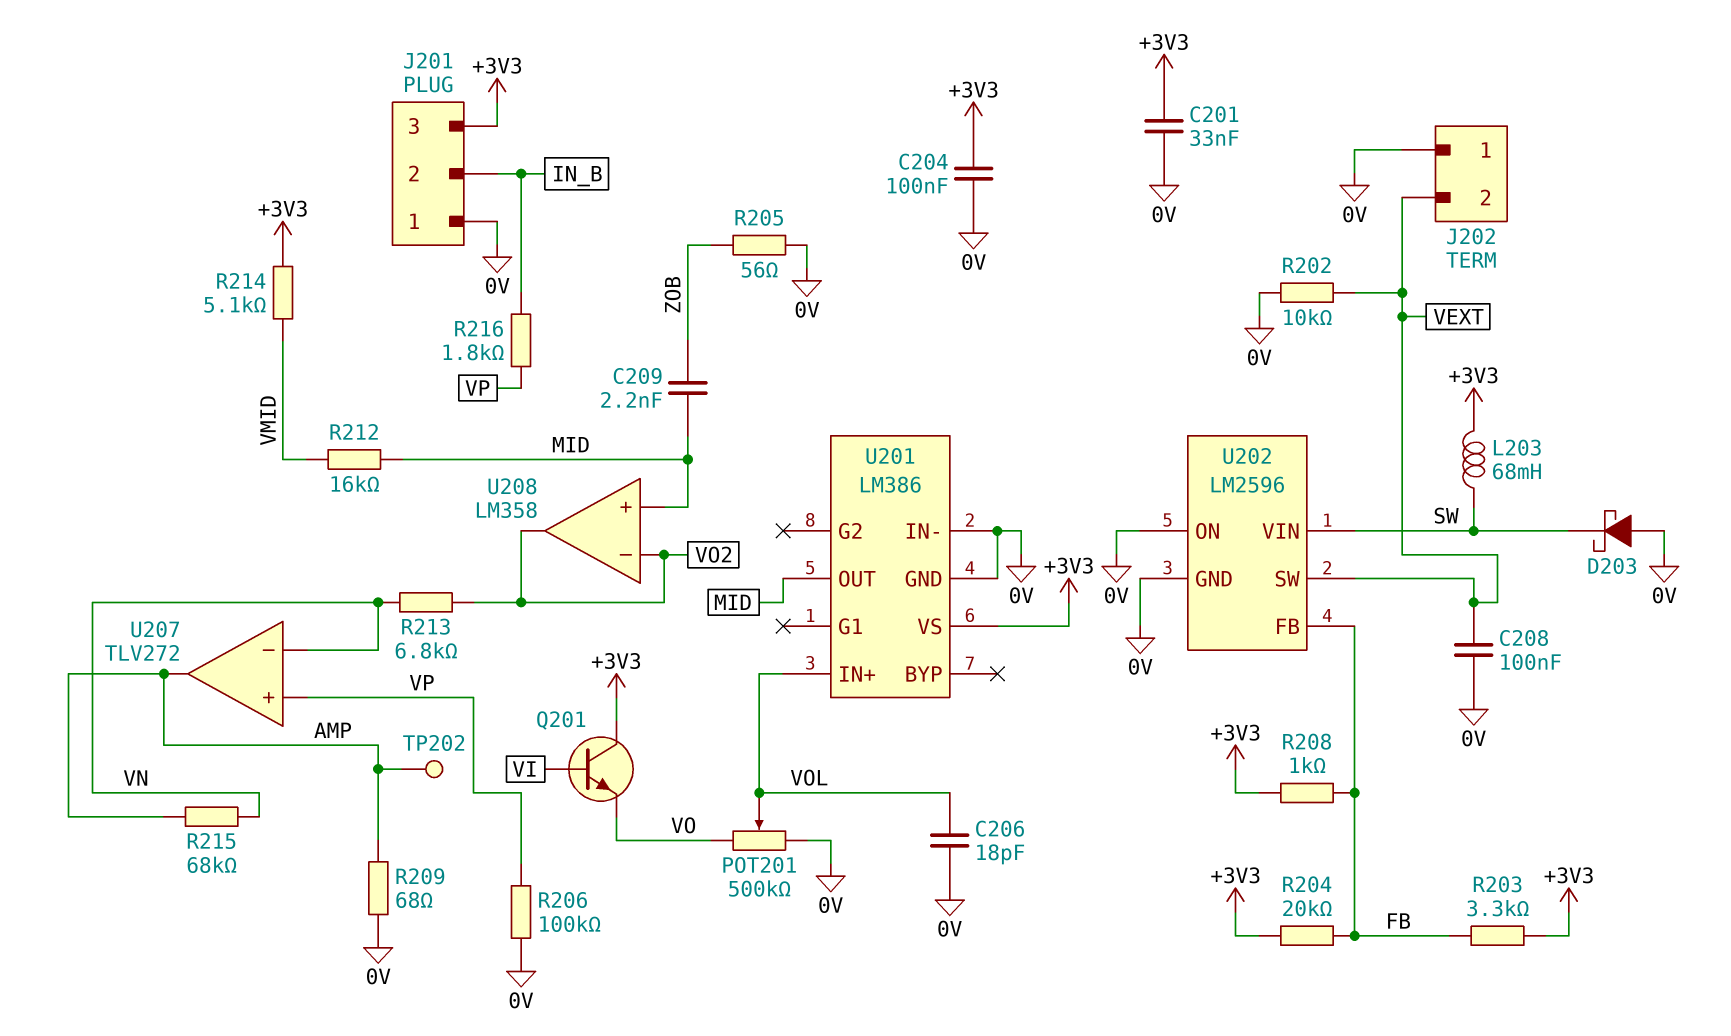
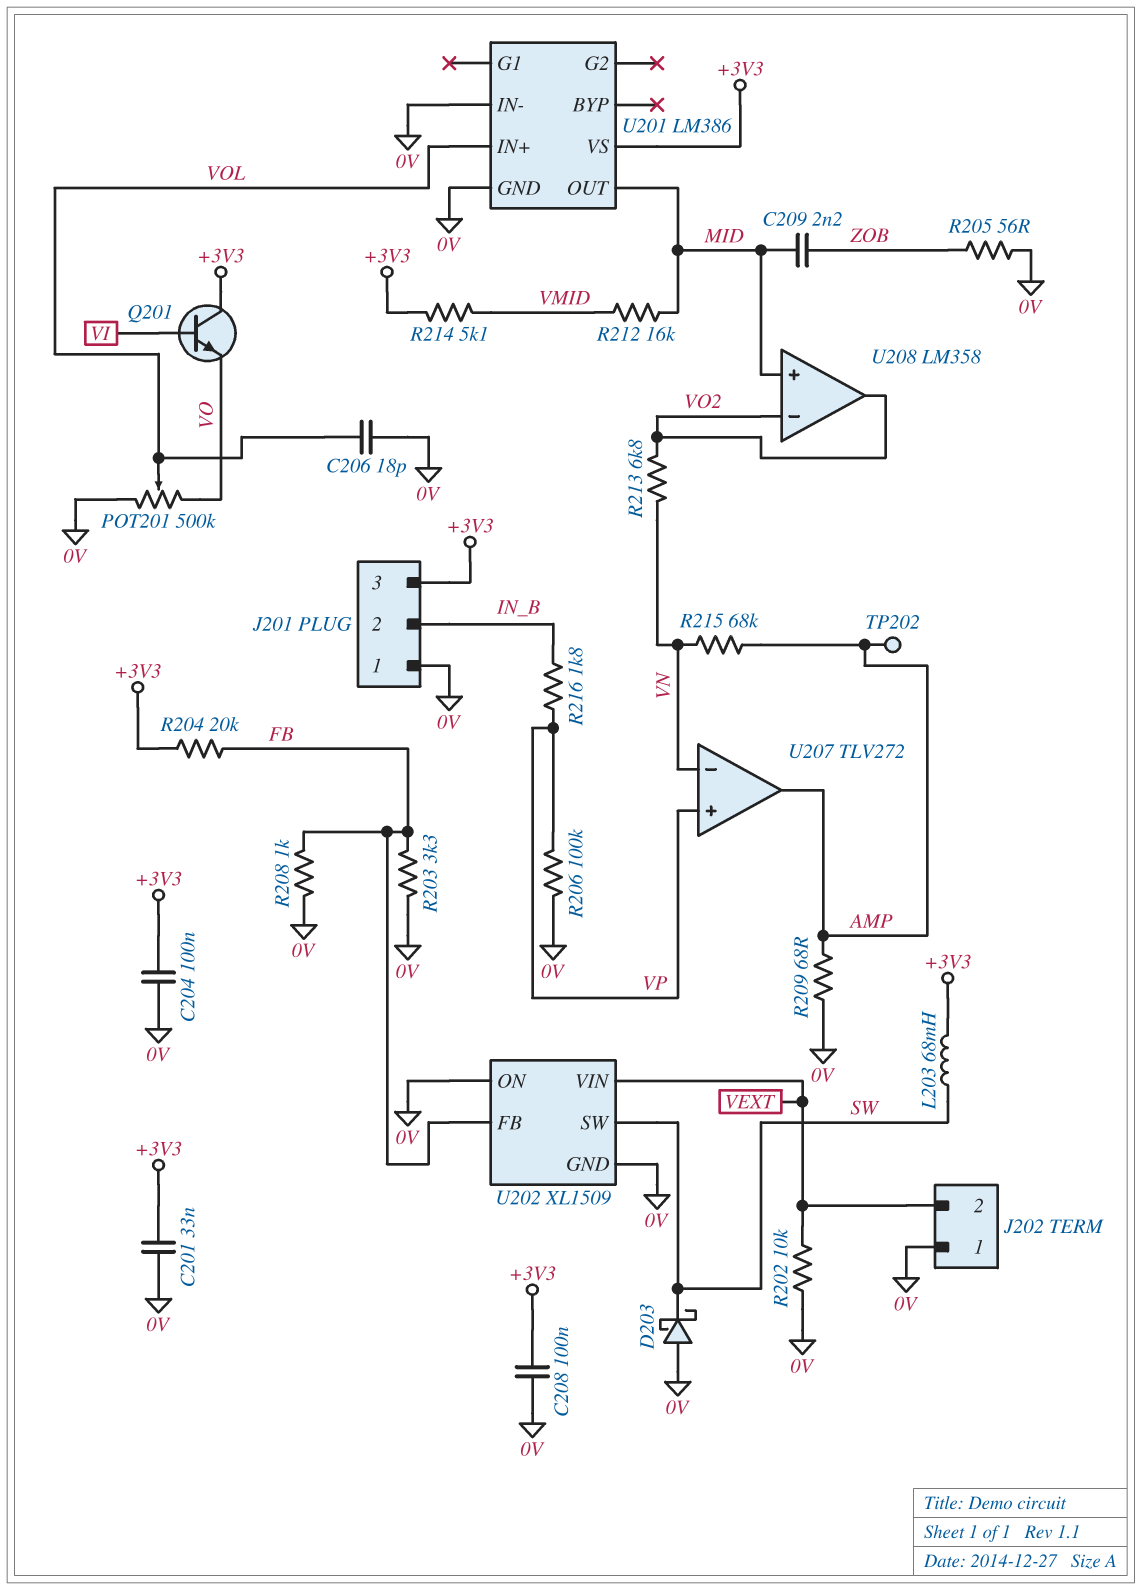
C208: 100nF (0V, VEXT) -> 100nF (+3V3, 0V)
R203: 3.3k (+3V3, FB) -> 3.3k (0V, FB)
R208: 1k (+3V3, FB) -> 1k (0V, FB)
U202: LM2596 -> XL1509
U202 pin SW: VEXT -> SW
U202 pin VIN: SW -> VEXT

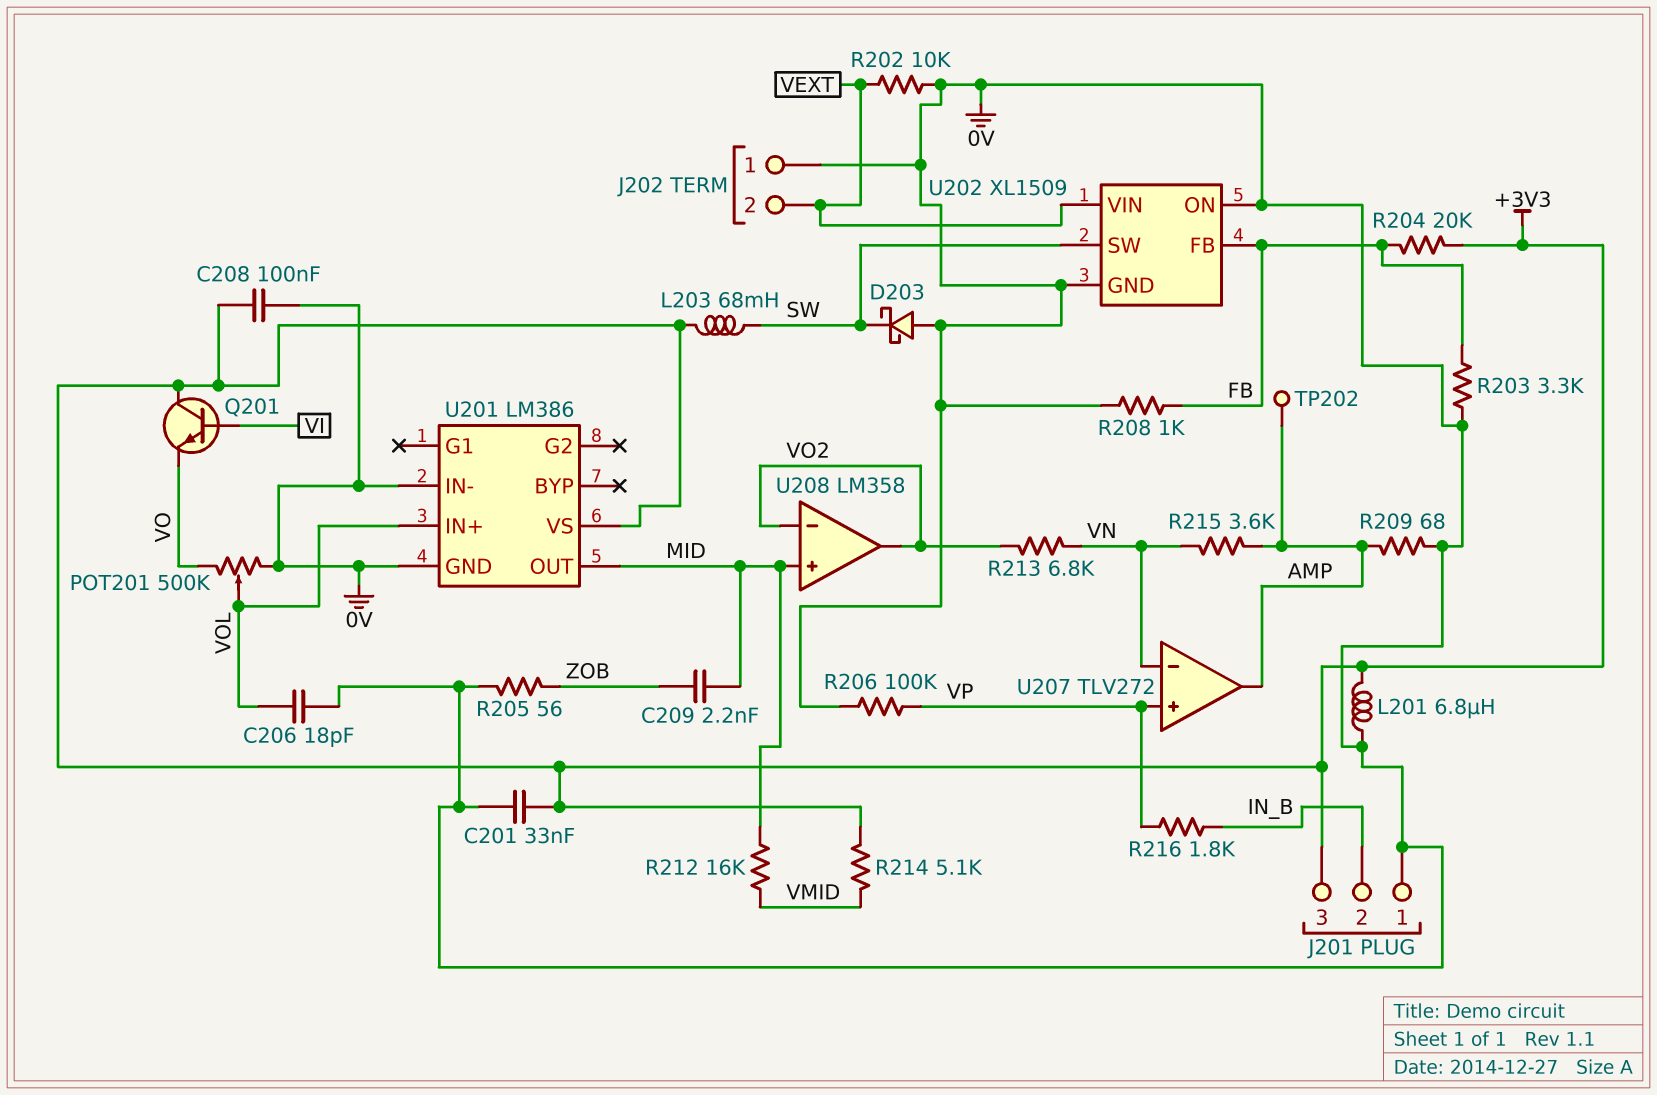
C204: 100nF (+3V3, 0V) -> none
L201: none -> 6.8uH (+3V3, 0V)
R215: 68k (AMP, VN) -> 3.6k (AMP, VN)

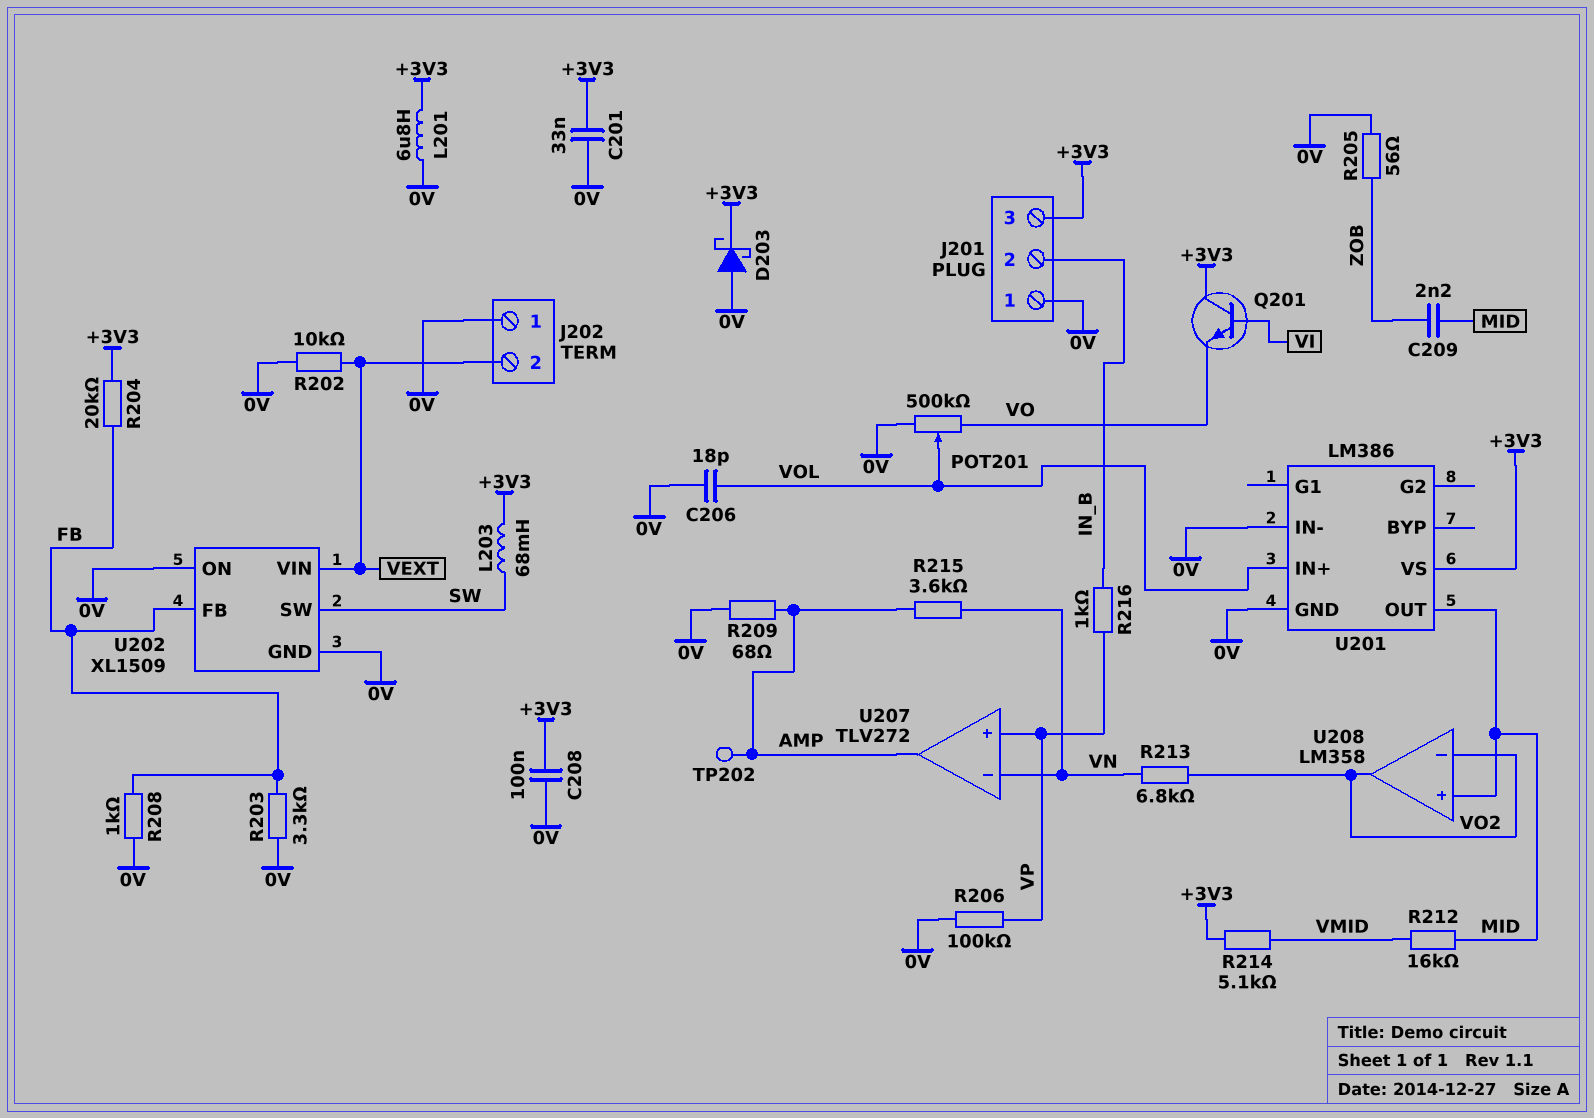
D203: schottky (A 0V, K SW) -> schottky (A 0V, K +3V3)
R216: 1.8k (IN_B, VP) -> 1k (IN_B, VP)

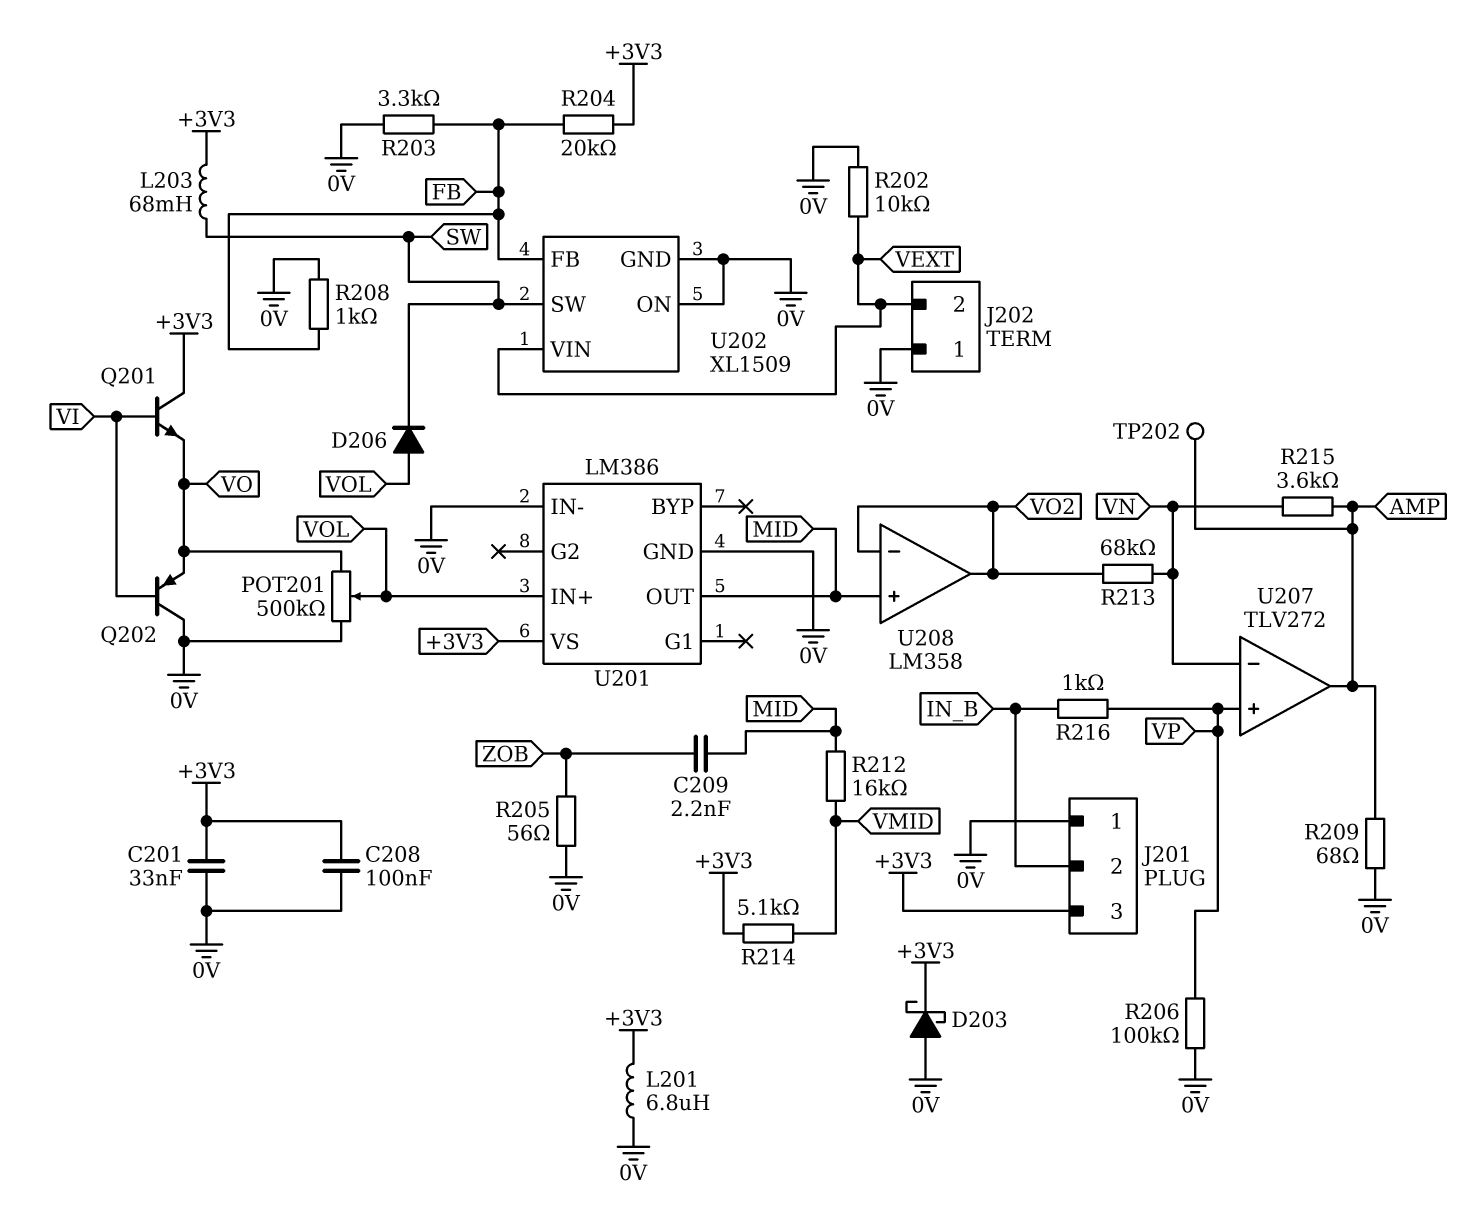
C206: 18pF (0V, VOL) -> none
D206: none -> diode (A VOL, K SW)
Q202: none -> PNP (B VI, C 0V, E VO)
R213: 6.8k (VN, VO2) -> 68k (VN, VO2)

